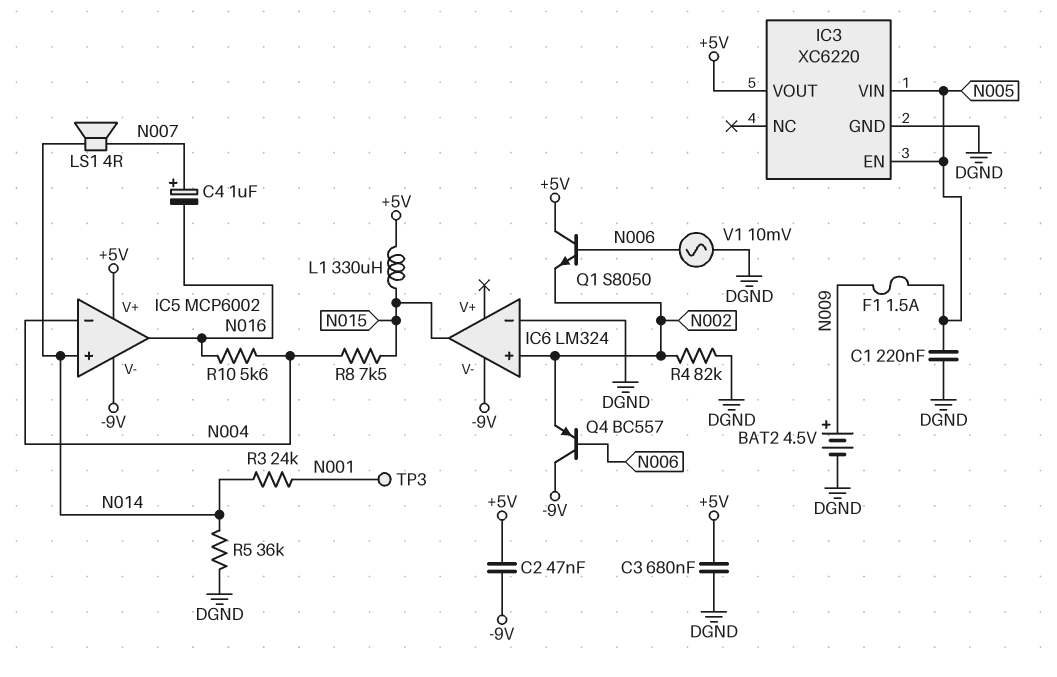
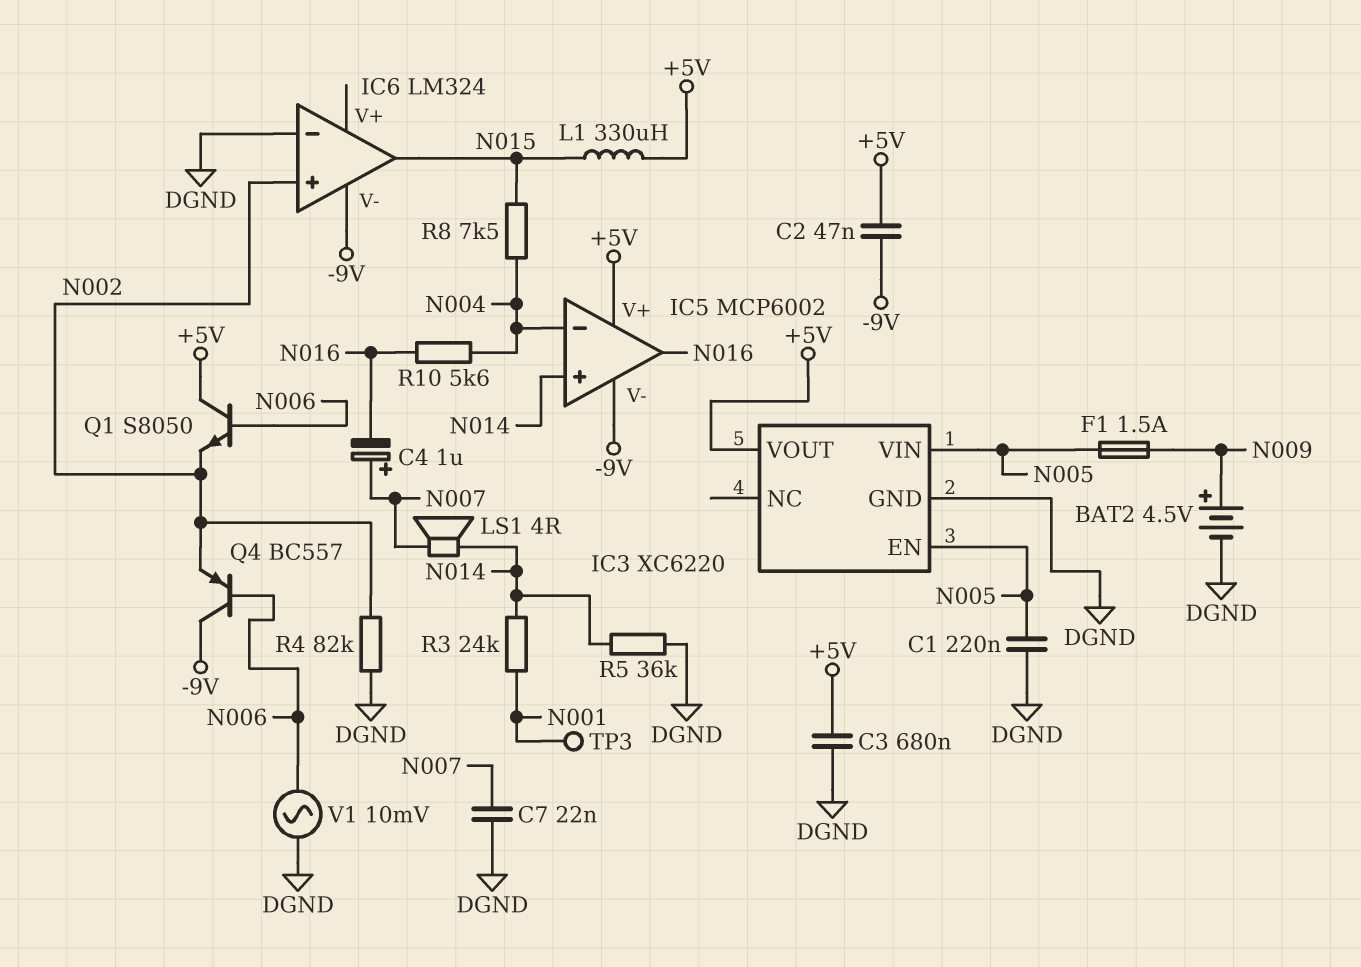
C7: none -> 22nF (DGND, N007)

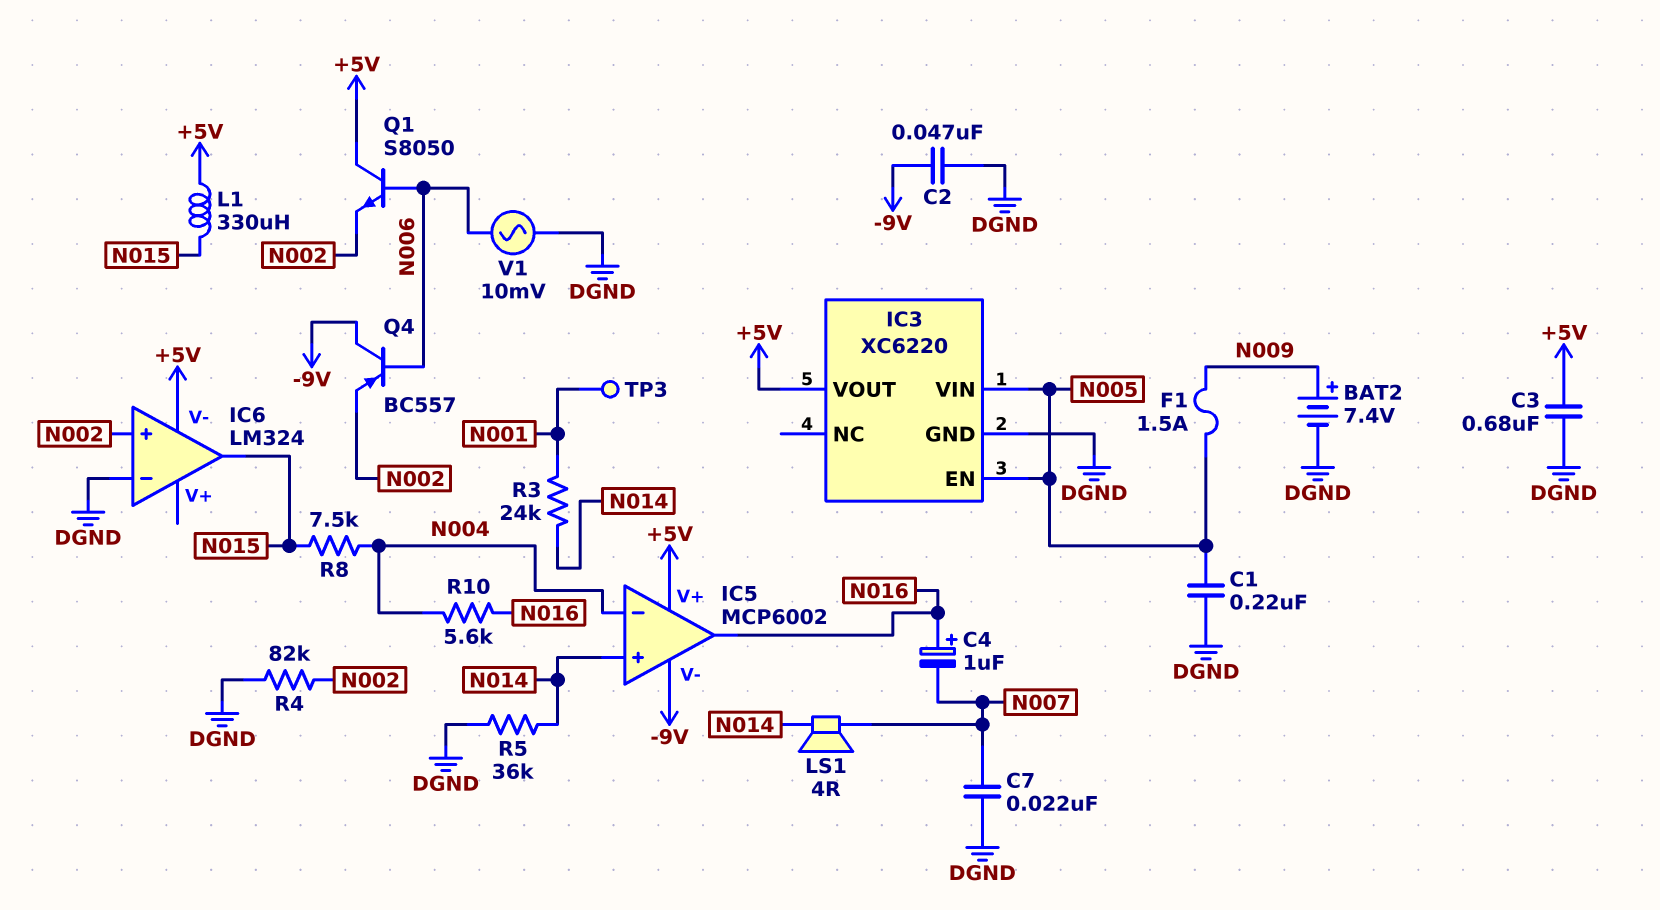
BAT2: 4.5V (plus N009, minus DGND) -> 7.4V (plus N009, minus DGND)
C2: 47nF (+5V, -9V) -> 47nF (-9V, DGND)
C4: 1uF (plus N007, minus N016) -> 1uF (plus N016, minus N007)
IC6 pin V-: -9V -> +5V

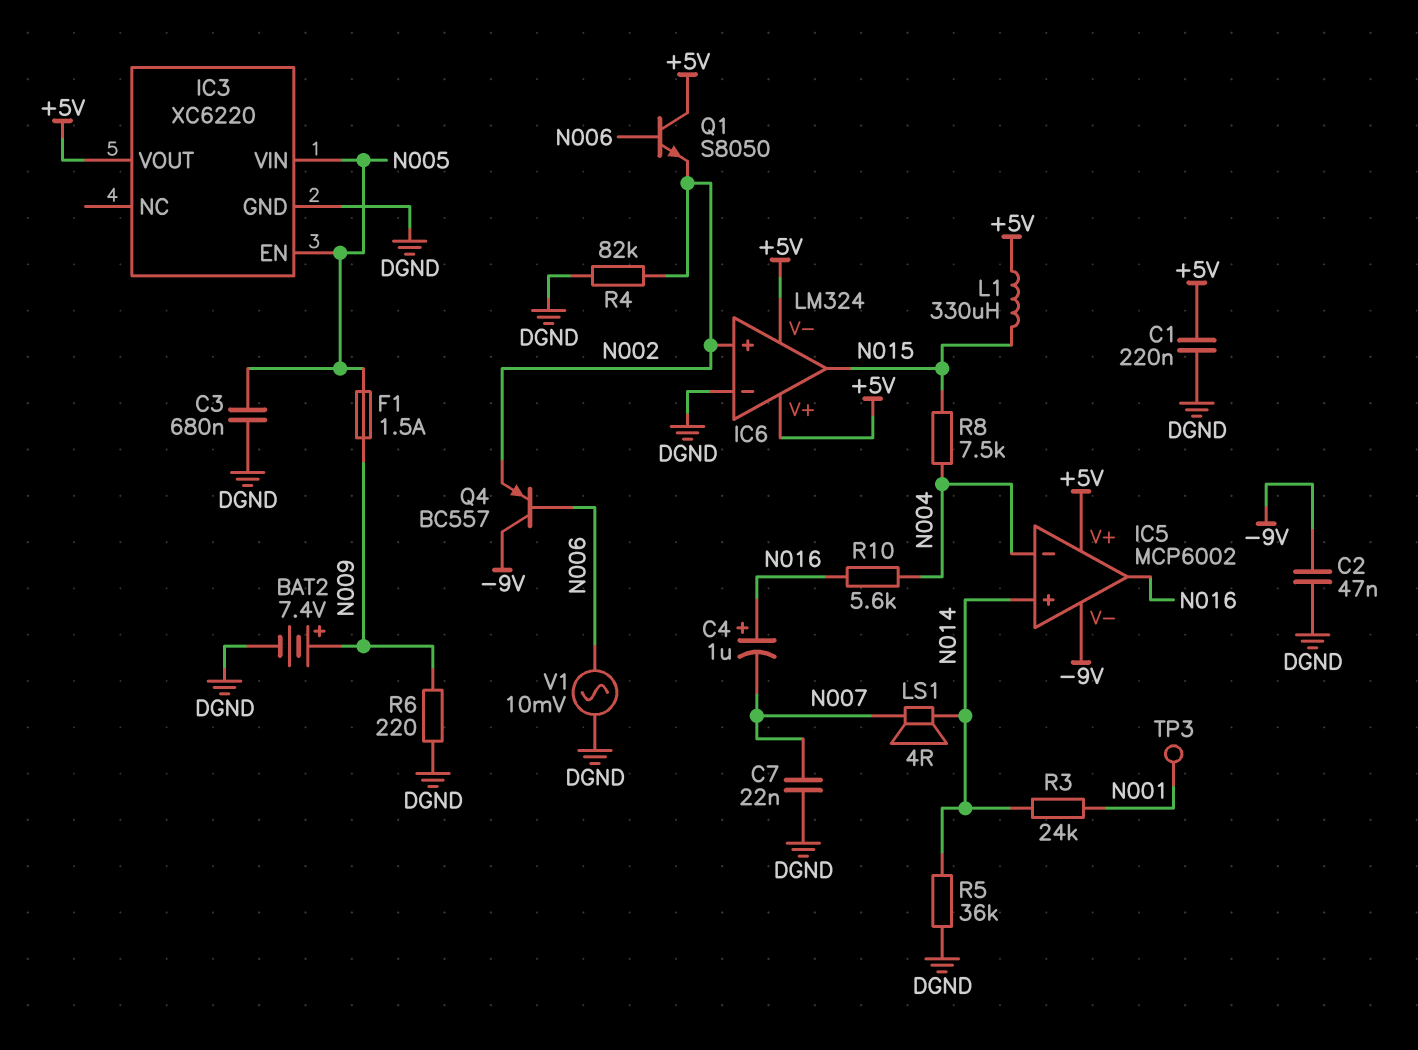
C1: 220nF (DGND, N005) -> 220nF (+5V, DGND)
C3: 680nF (+5V, DGND) -> 680nF (DGND, N005)
IC6 pin V+: none -> +5V
R6: none -> 220 (DGND, N009)

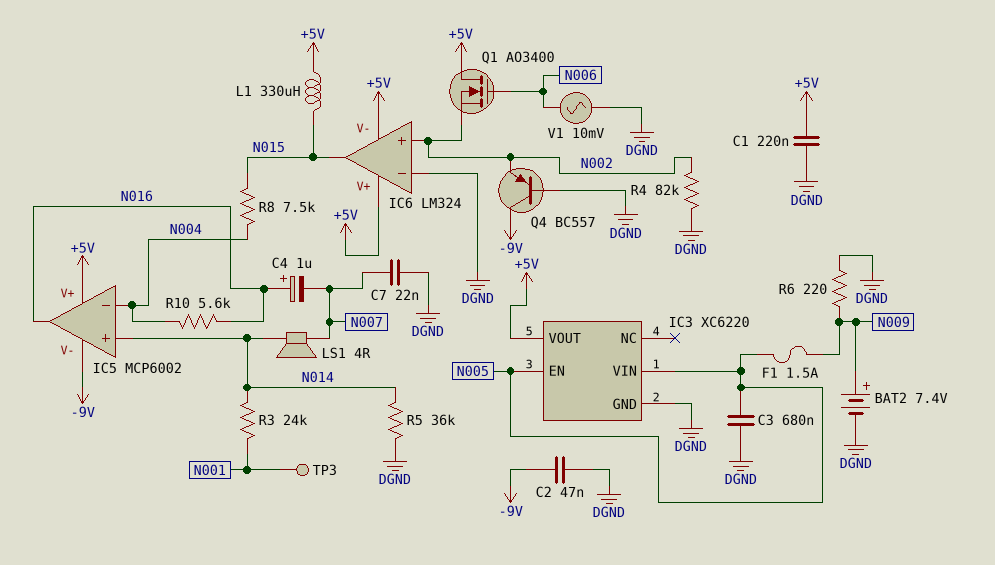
Q1: NPN S8050 (B N006, C +5V, E N002) -> NMOS AO3400 (G N006, D +5V, S N002)
Q4: PNP BC557 (B N006, C -9V, E N002) -> PNP BC557 (B DGND, C -9V, E N002)

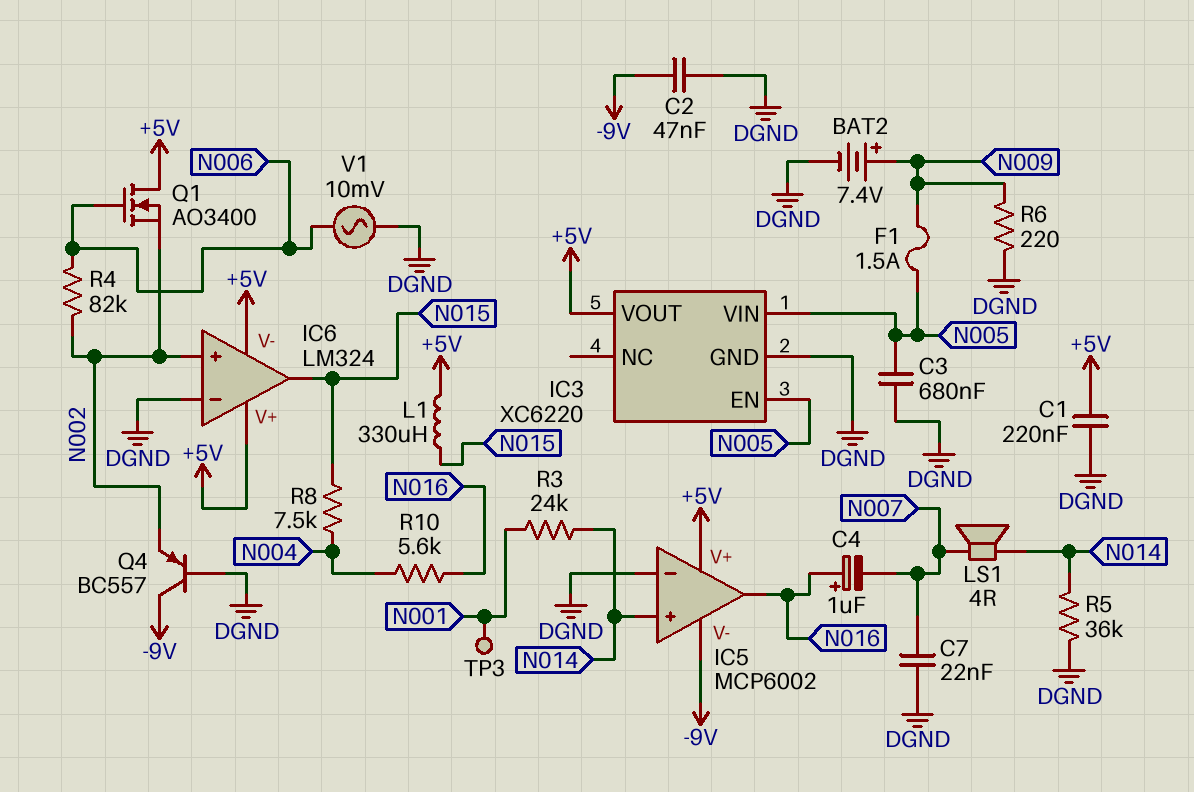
IC5 pin in-: N004 -> DGND
R4: 82k (DGND, N002) -> 82k (N002, N006)

